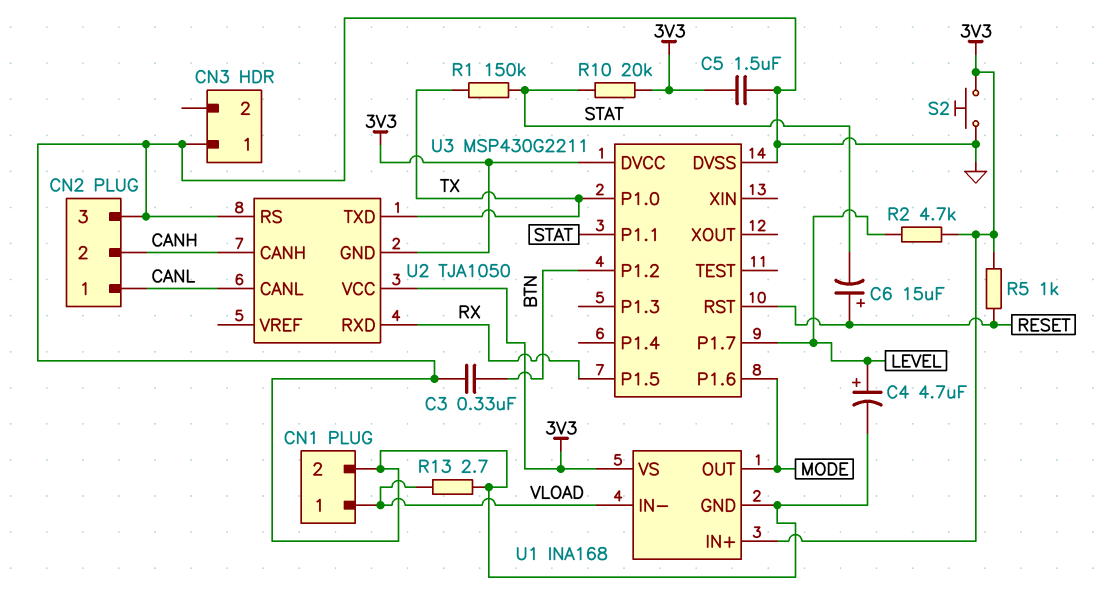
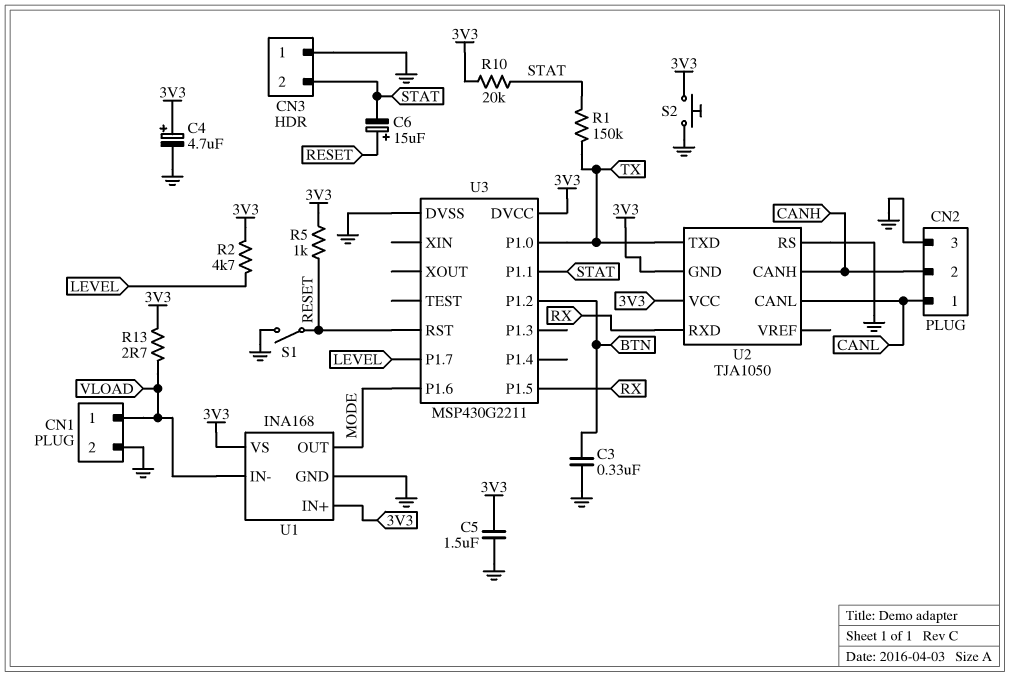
C4: 4.7uF (plus LEVEL, minus GND) -> 4.7uF (plus 3V3, minus GND)
CN3 pin 2: none -> STAT
R13: 2.7 (GND, VLOAD) -> 2.7 (3V3, VLOAD)
S1: none -> switch (GND, RESET)

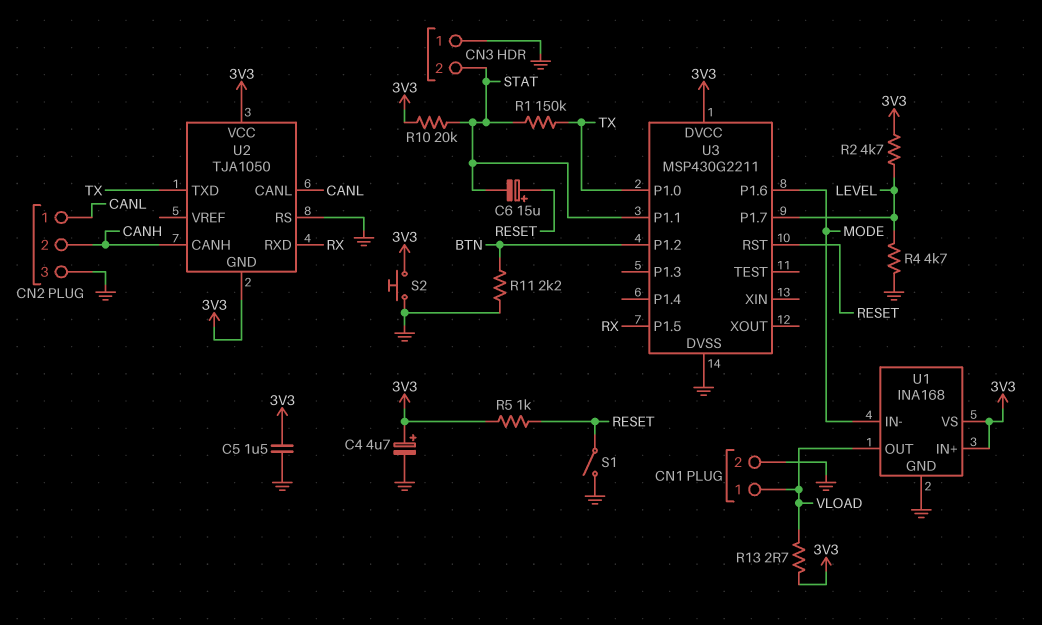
C3: 330nF (BTN, GND) -> none
R4: none -> 4.7k (GND, LEVEL)
R11: none -> 2.2k (BTN, GND)
U1 pin IN-: VLOAD -> MODE
U1 pin OUT: MODE -> VLOAD

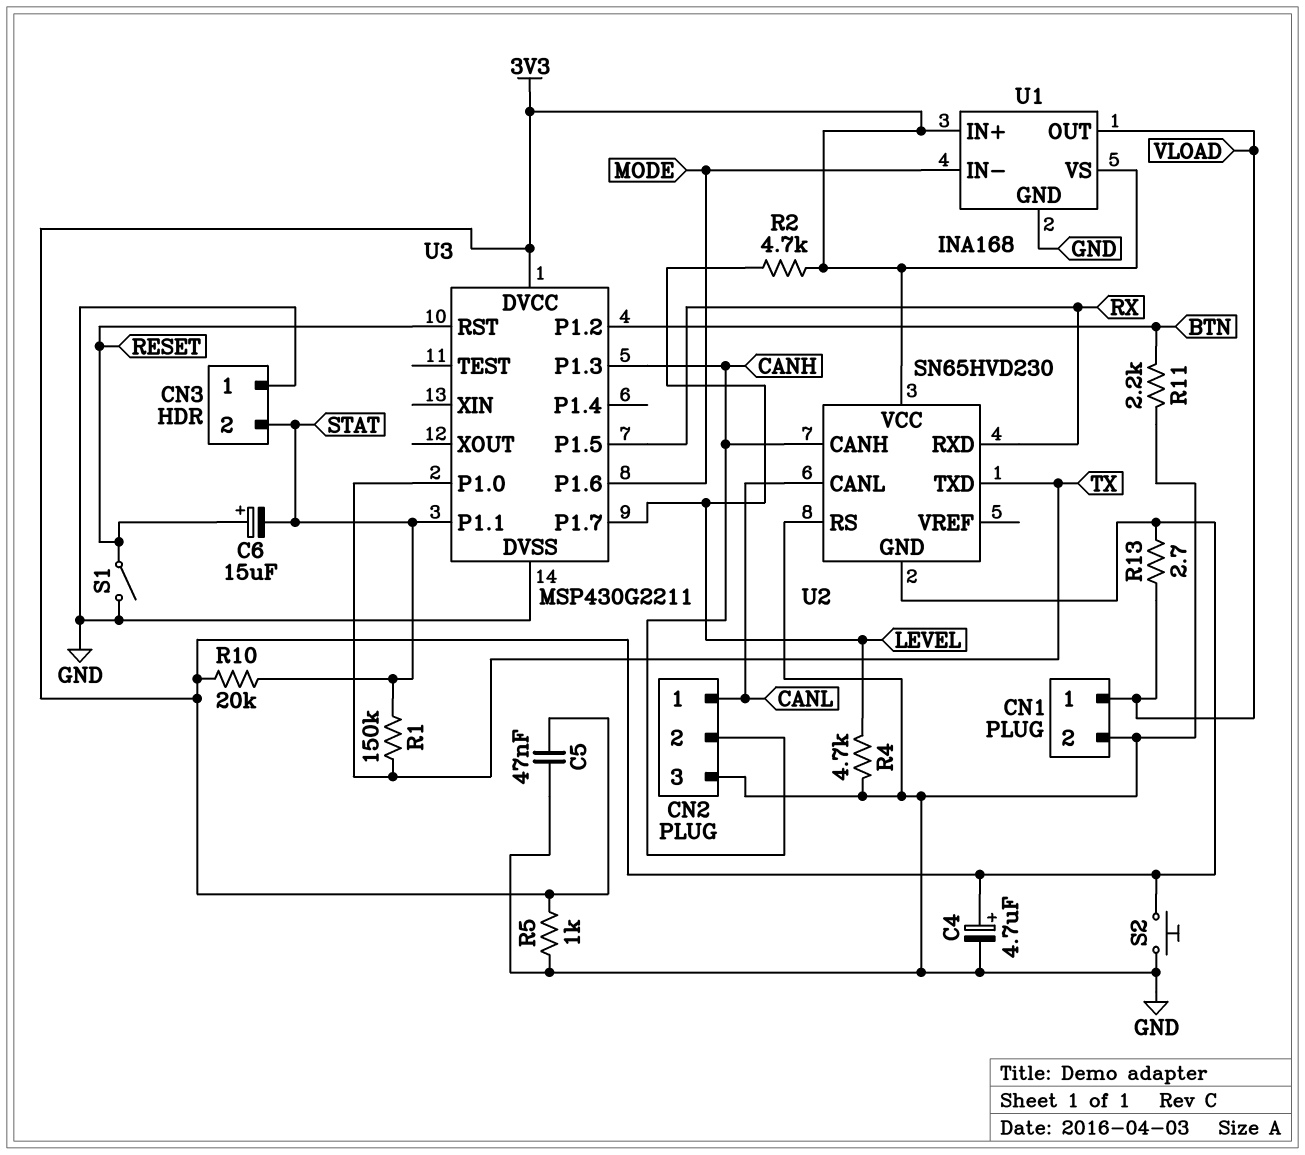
C5: 1.5uF (3V3, GND) -> 47nF (3V3, GND)
R5: 1k (3V3, RESET) -> 1k (3V3, GND)
U2: TJA1050 -> SN65HVD230
U3 pin P1.3: none -> CANH

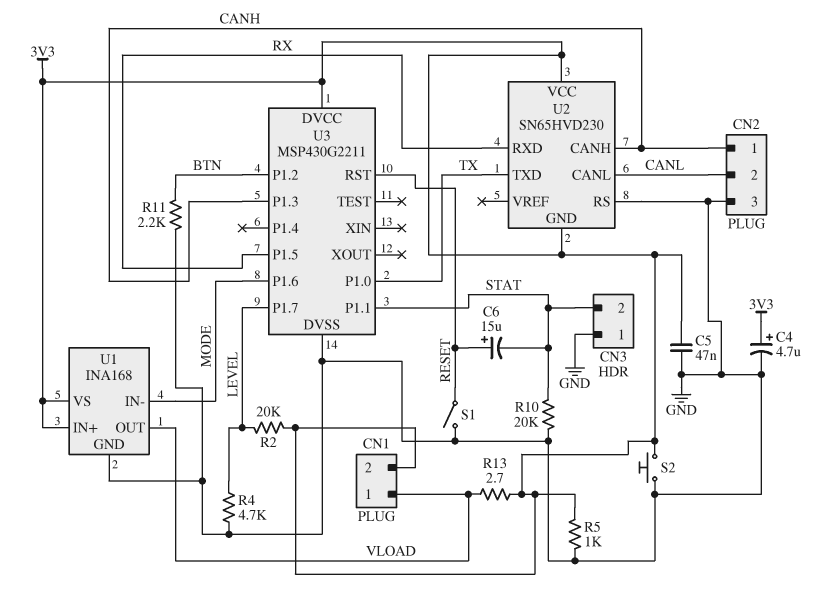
CN1 pin 2: GND -> 3V3
CN2 pin 1: CANL -> CANH
CN2 pin 2: CANH -> CANL
R1: 150k (STAT, TX) -> none
R2: 4.7k (3V3, LEVEL) -> 20k (3V3, LEVEL)
R10: 20k (3V3, STAT) -> 20k (GND, STAT)

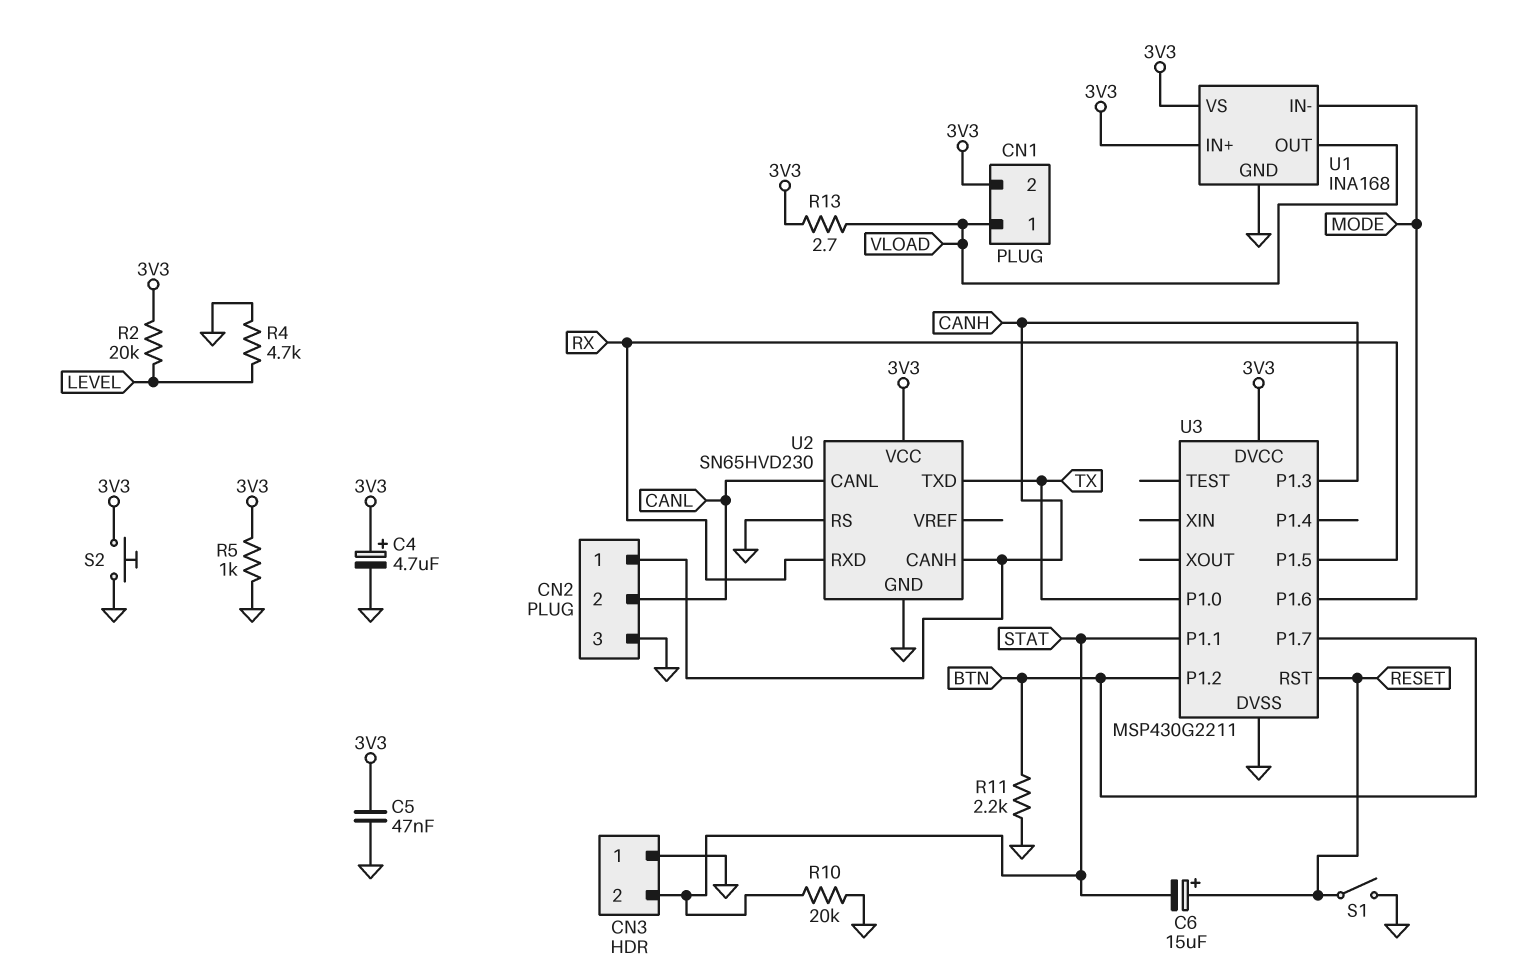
U2 pin GND: 3V3 -> GND
U3 pin P1.7: LEVEL -> BTN

